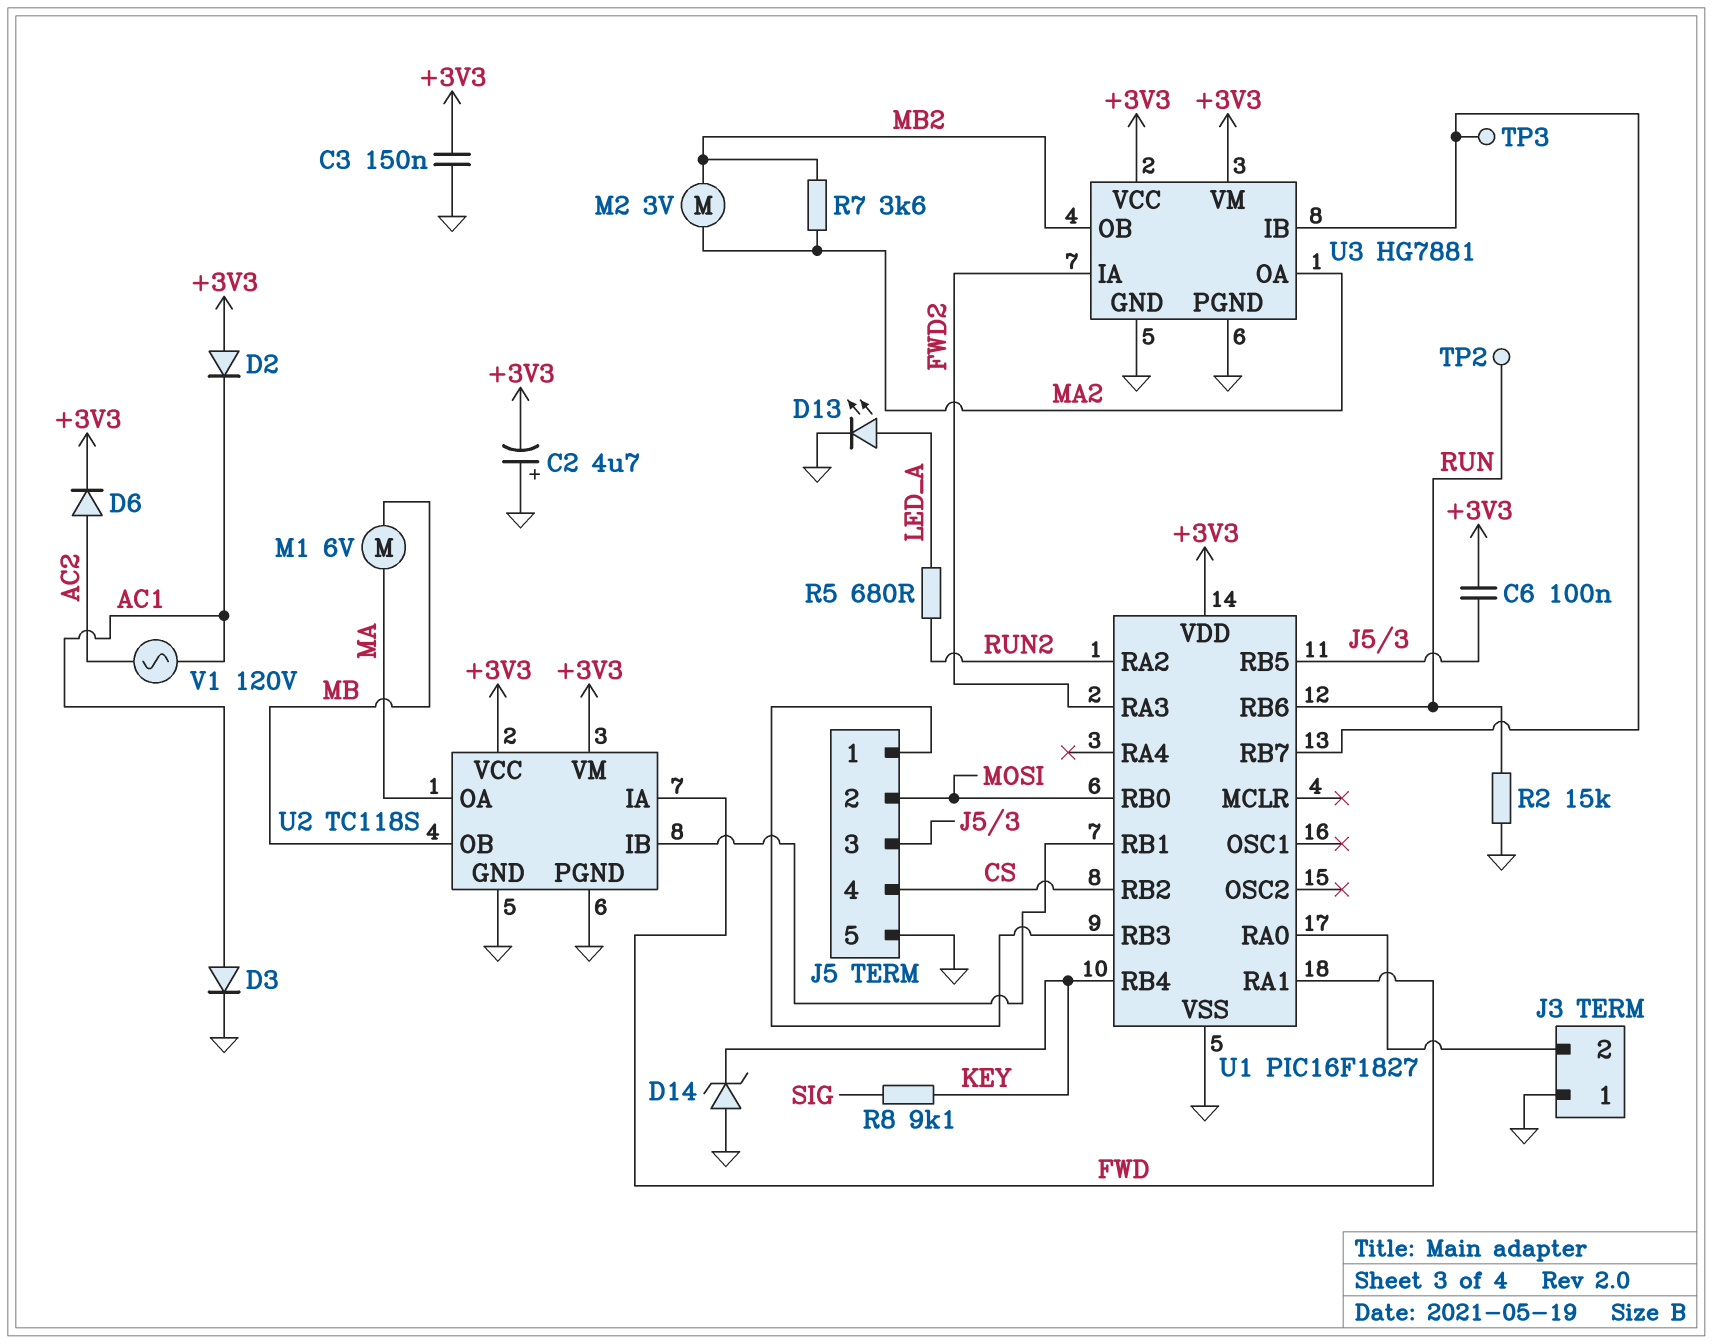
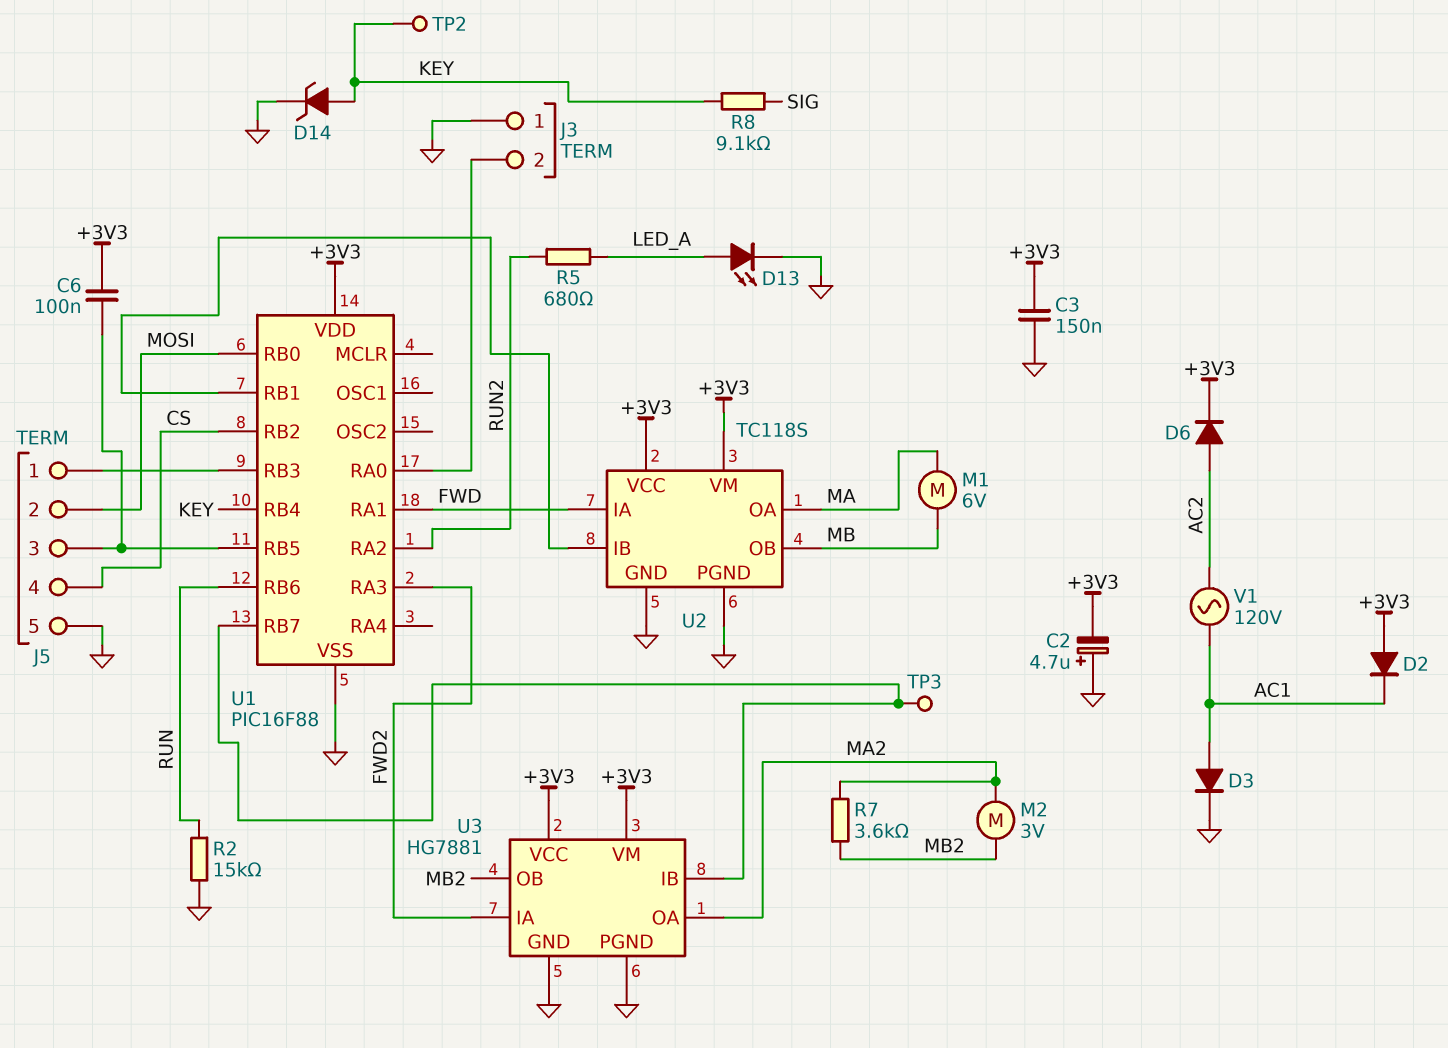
D14: zener (A GND, K KEY) -> zener (A KEY, K GND)
TP2: test point (RUN) -> test point (KEY)
U1: PIC16F1827 -> PIC16F88

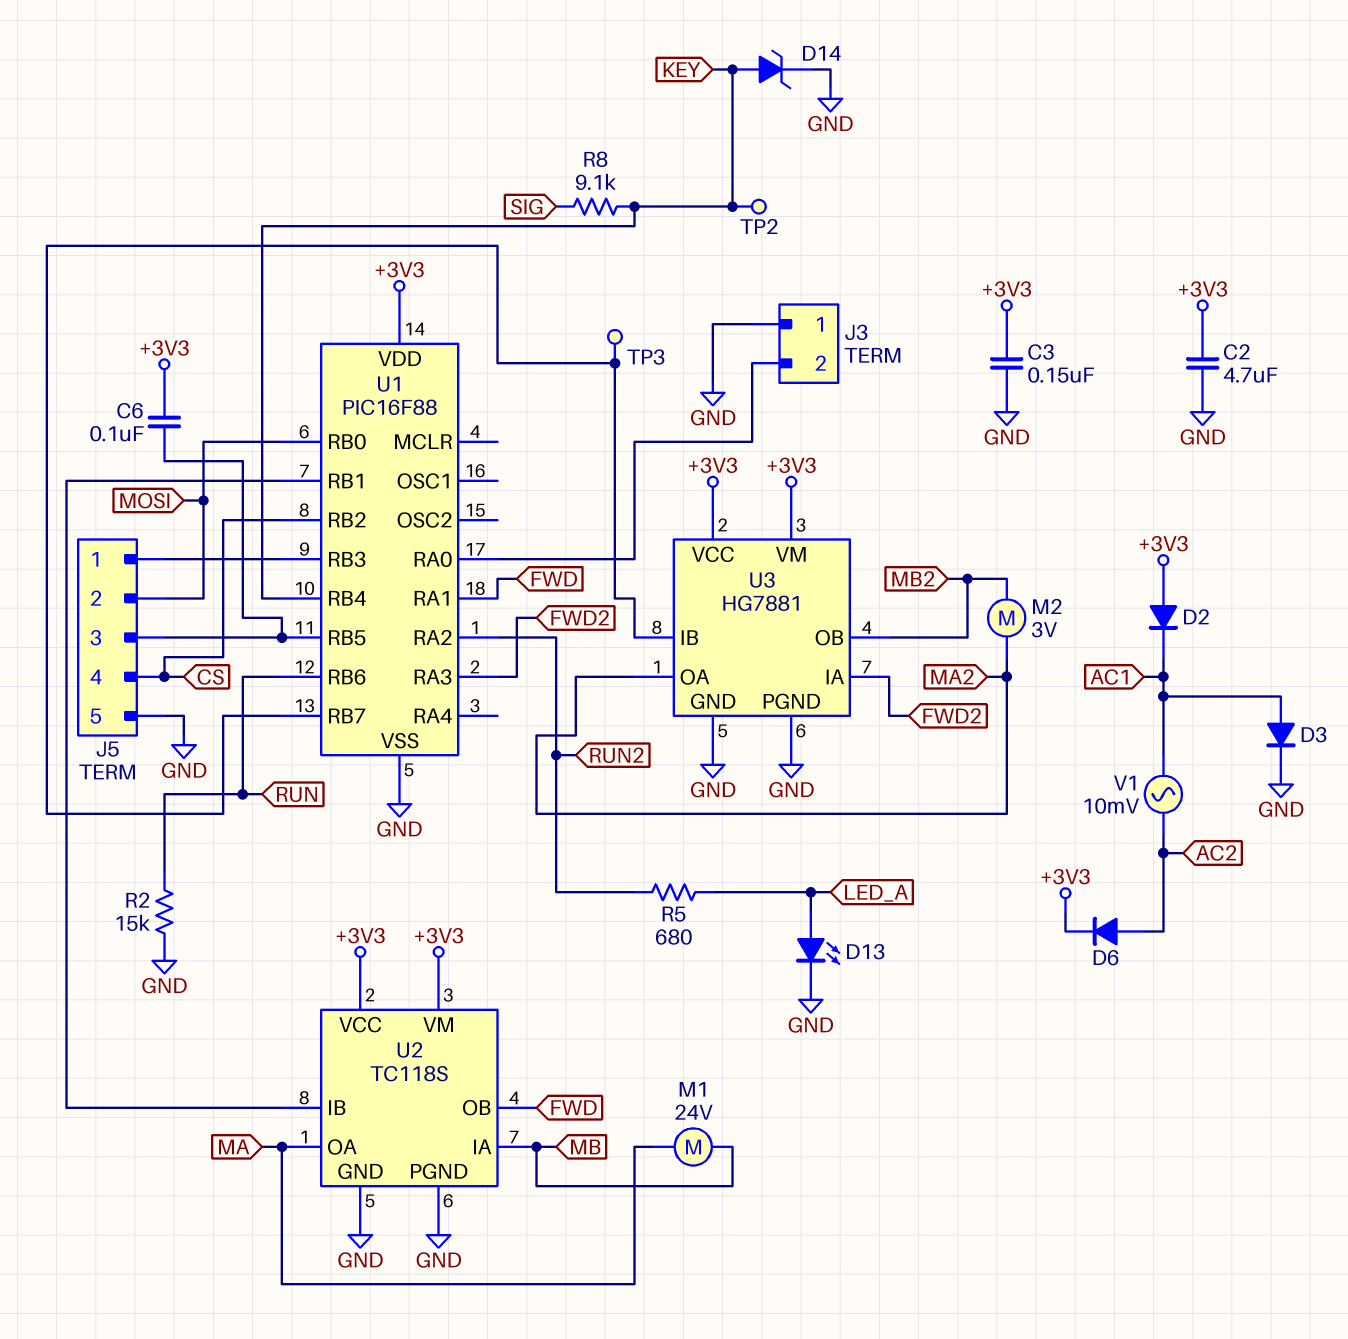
C2: 4.7uF (plus GND, minus +3V3) -> 4.7uF (+3V3, GND)
M1: motor 6V (MA, MB) -> motor 24V (MA, MB)
R7: 3.6k (MA2, MB2) -> none
U2 pin IA: FWD -> MB
U2 pin OB: MB -> FWD
V1: AC 120V (AC1, AC2) -> AC 10mV (AC1, AC2)

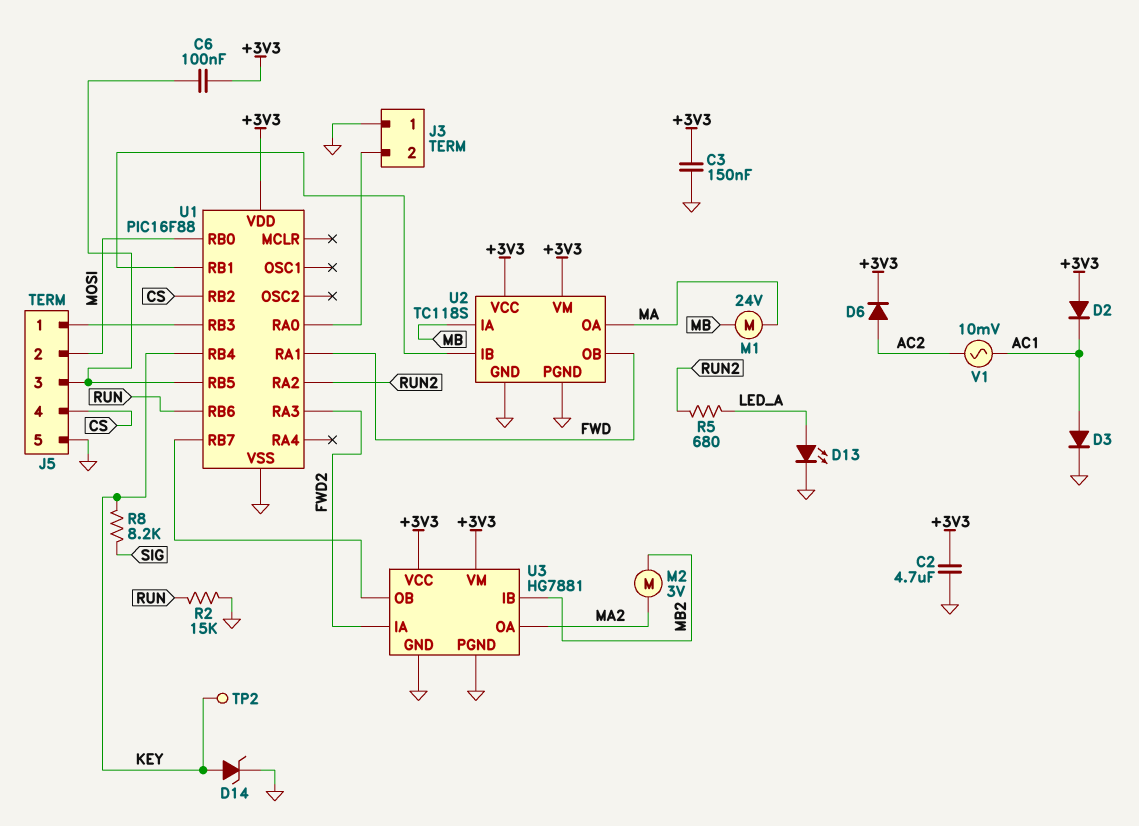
R8: 9.1k (KEY, SIG) -> 8.2k (KEY, SIG)
TP3: test point (U1/RB7) -> none
U3 pin IB: U1/RB7 -> MB2
U3 pin OB: MB2 -> U1/RB7

